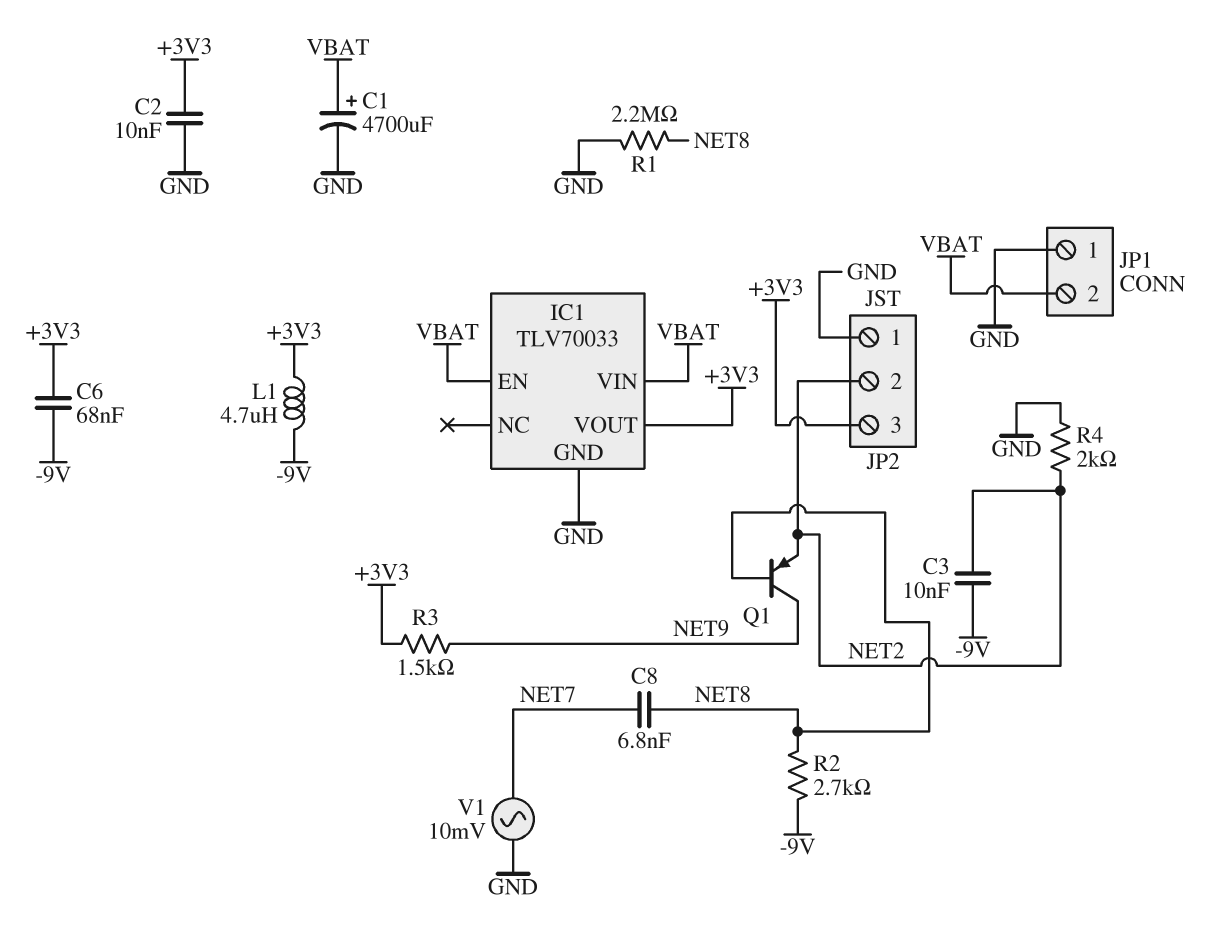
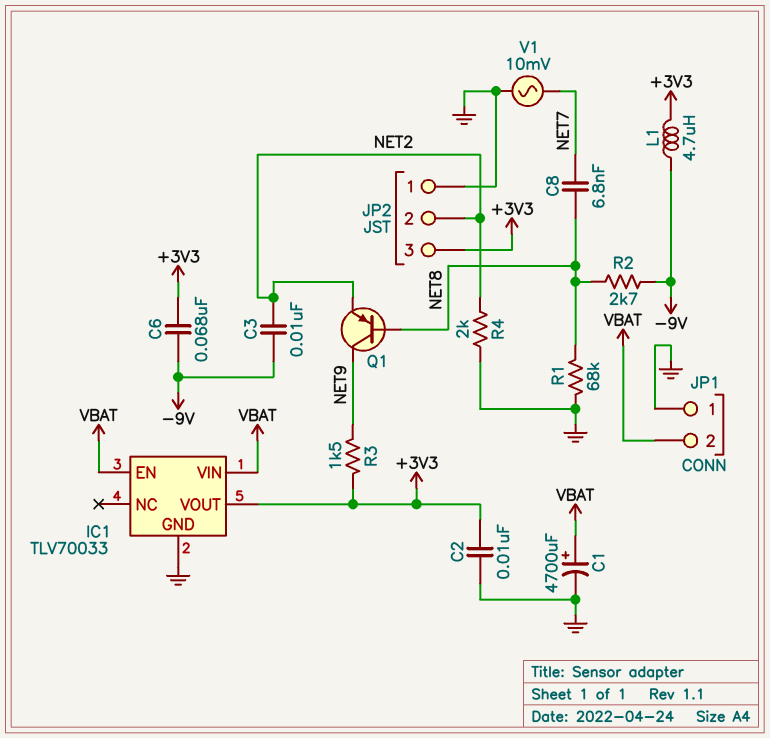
R1: 2.2M (GND, NET8) -> 68k (GND, NET8)

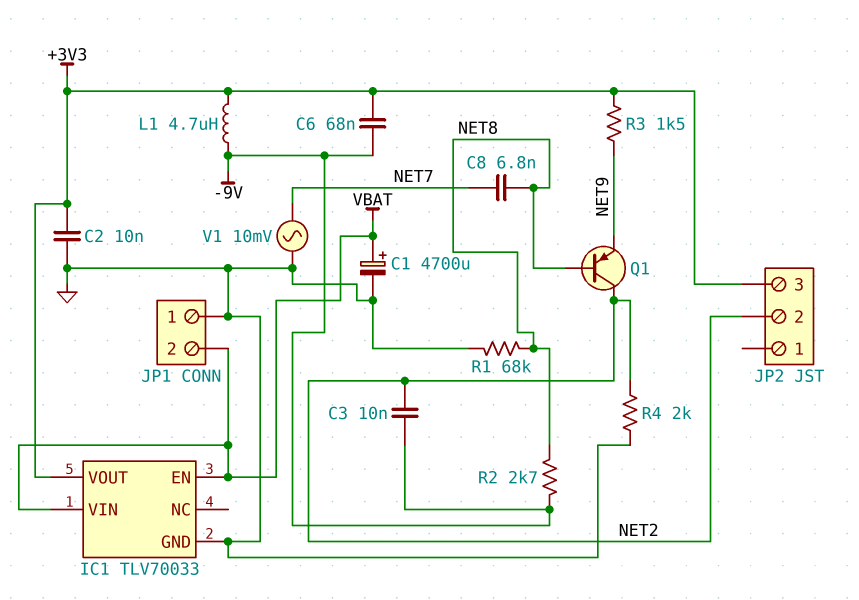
JP2 pin 1: GND -> none
Q1: PNP (B NET8, C NET9, E NET2) -> PNP (B NET8, C NET2, E NET9)

